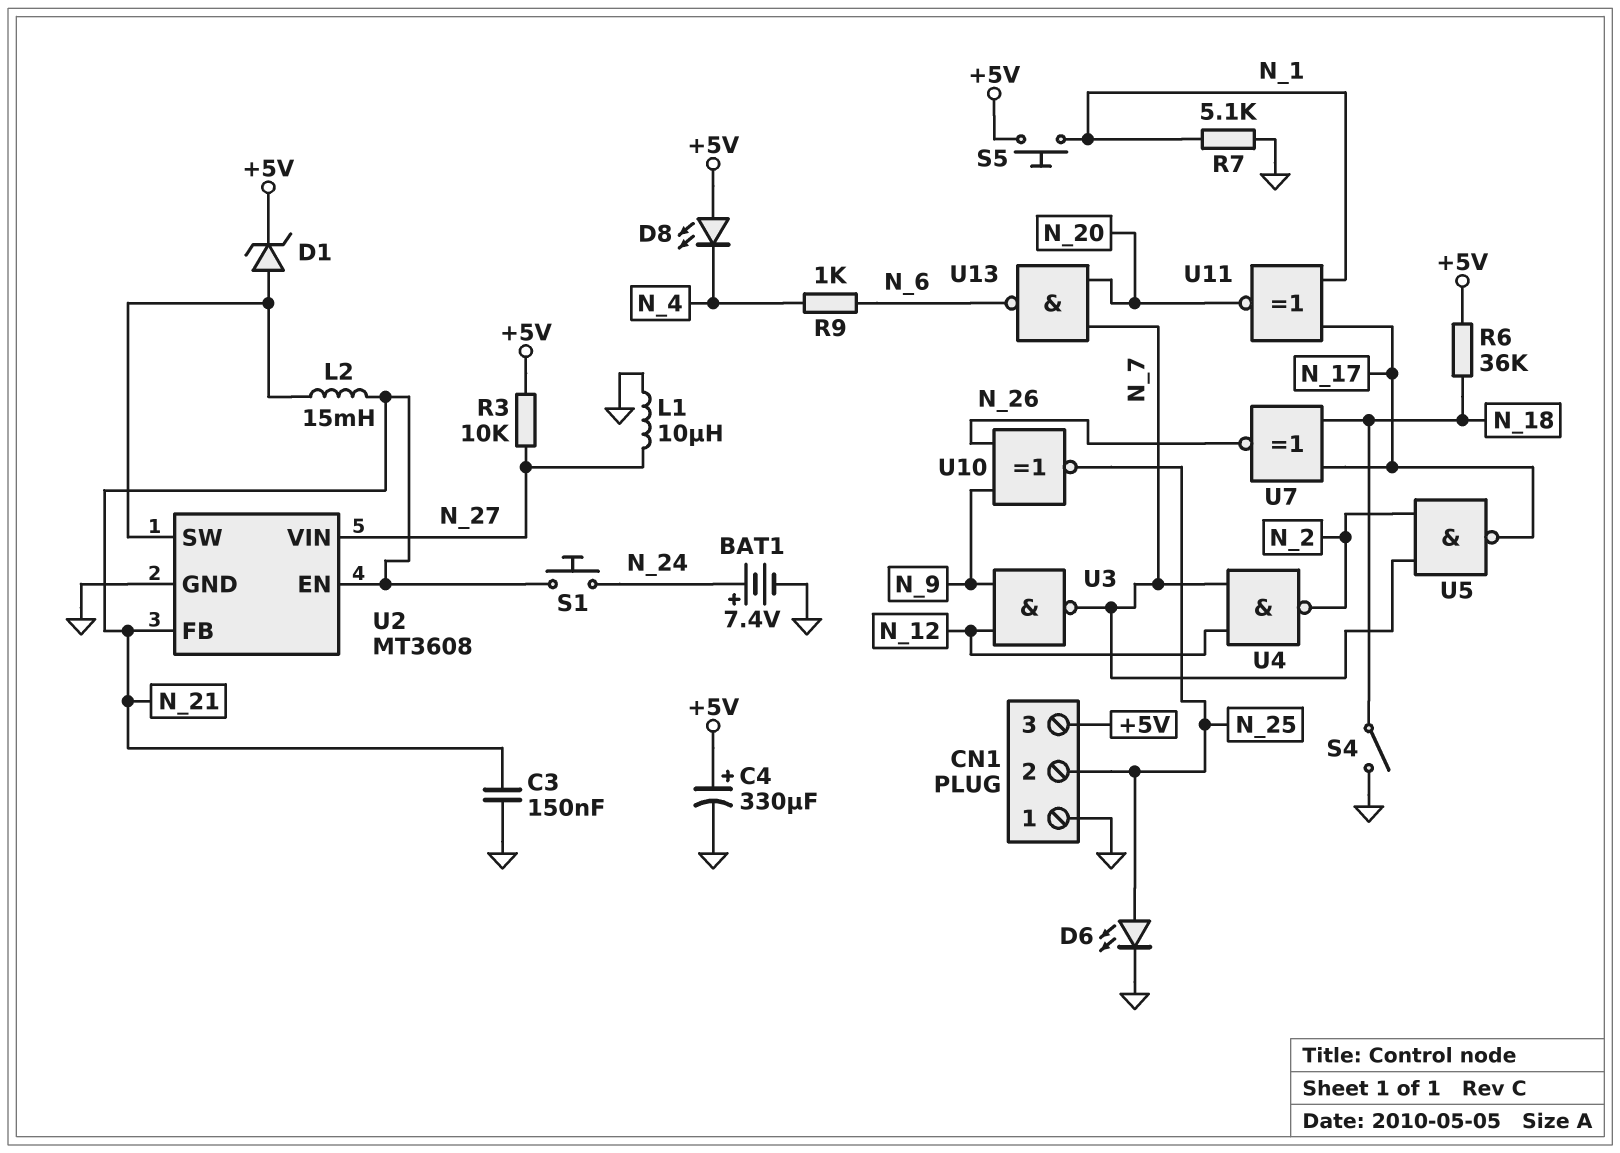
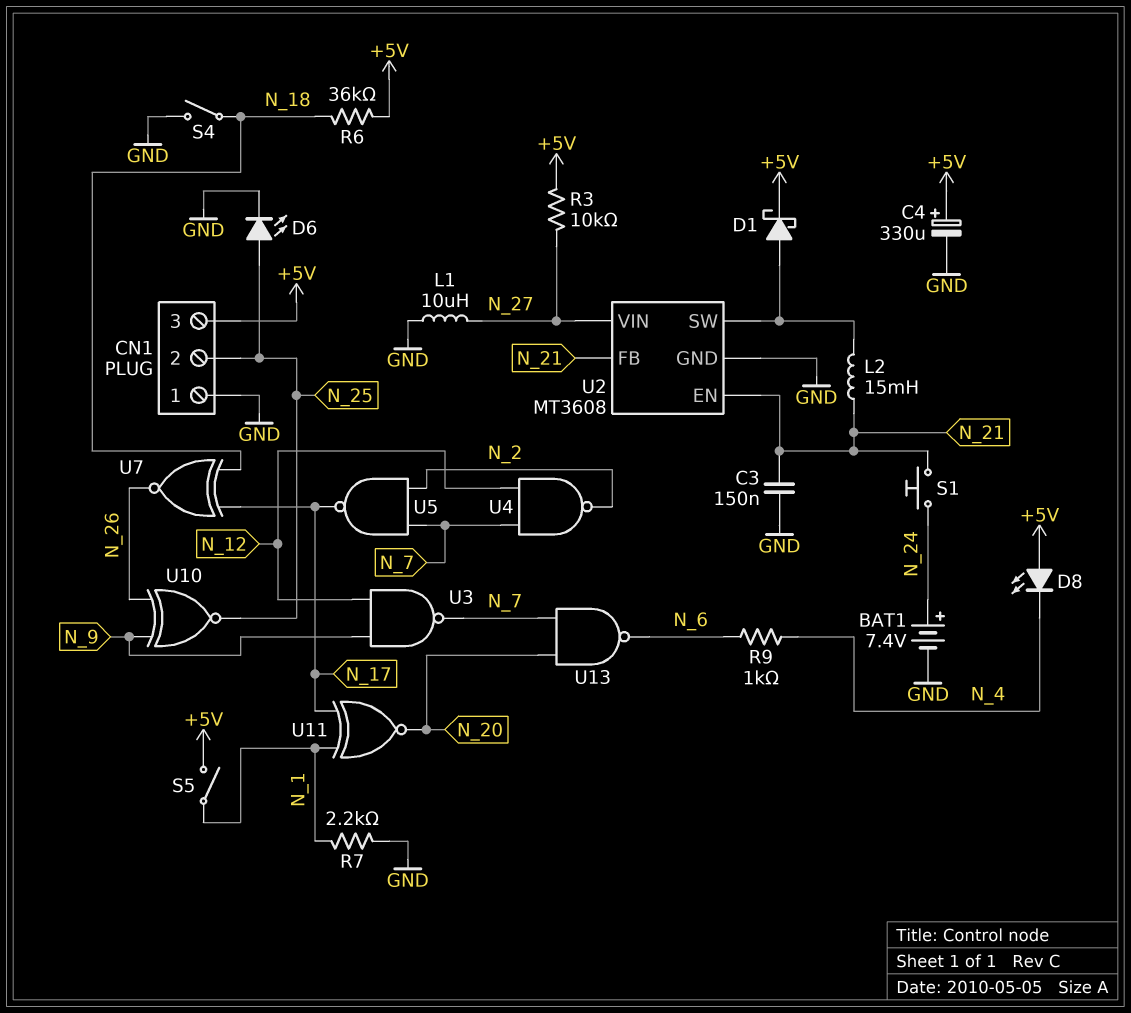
D1: zener (A U2/SW, K +5V) -> schottky (A U2/SW, K +5V)
R7: 5.1k (GND, N_1) -> 2.2k (GND, N_1)
S5: button (+5V, N_1) -> switch (+5V, N_1)

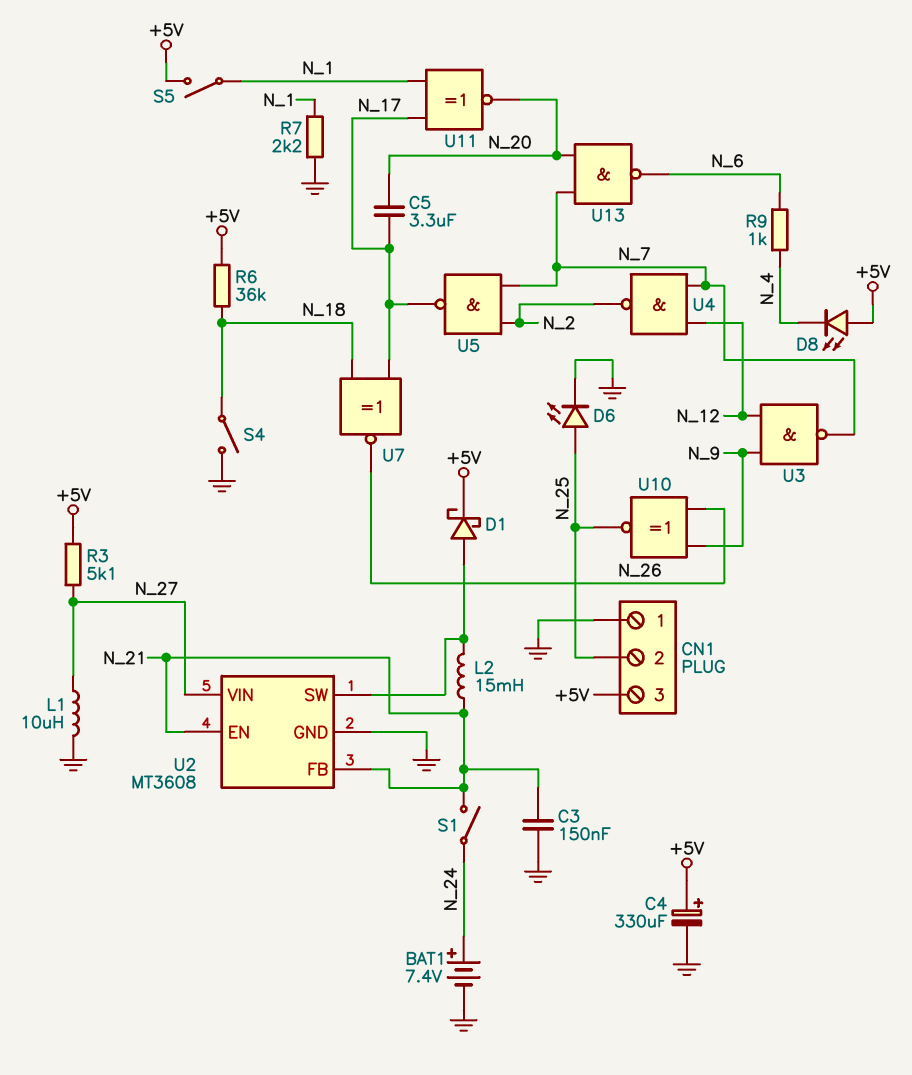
C5: none -> 3.3uF (N_17, N_20)
R3: 10k (+5V, N_27) -> 5.1k (+5V, N_27)
S1: button (N_21, N_24) -> switch (N_21, N_24)

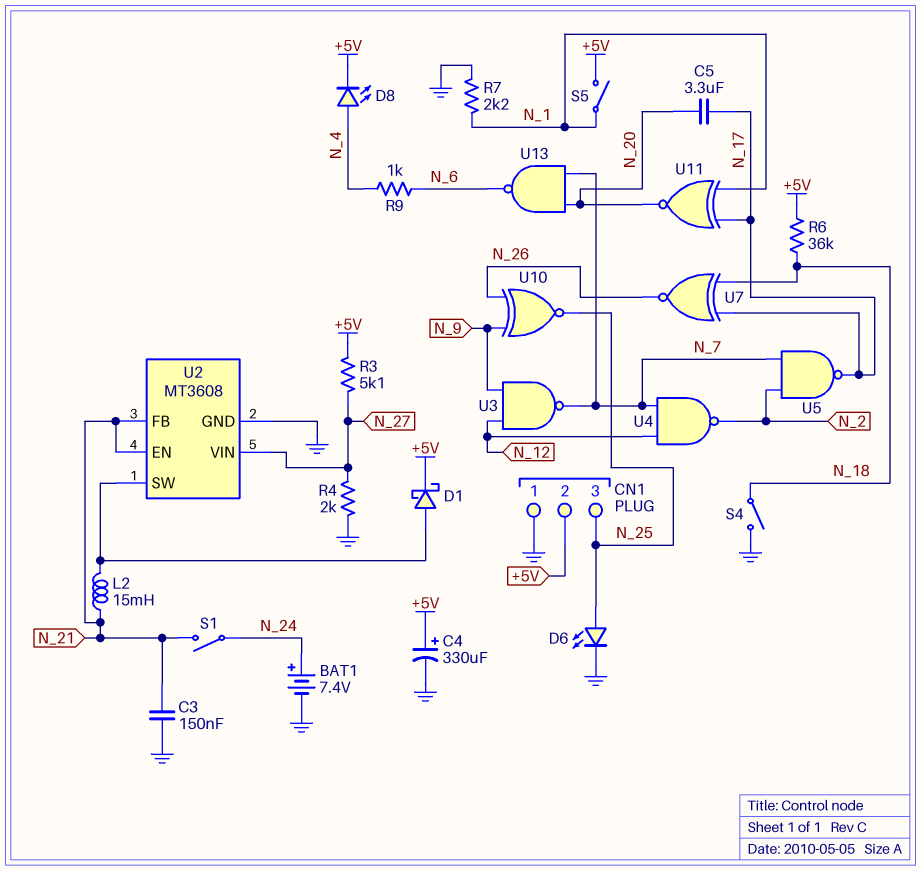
CN1 pin 2: N_25 -> +5V
CN1 pin 3: +5V -> N_25
D8: LED (A +5V, K N_4) -> LED (A N_4, K +5V)
L1: 10uH (GND, N_27) -> none
R4: none -> 2k (GND, N_27)

